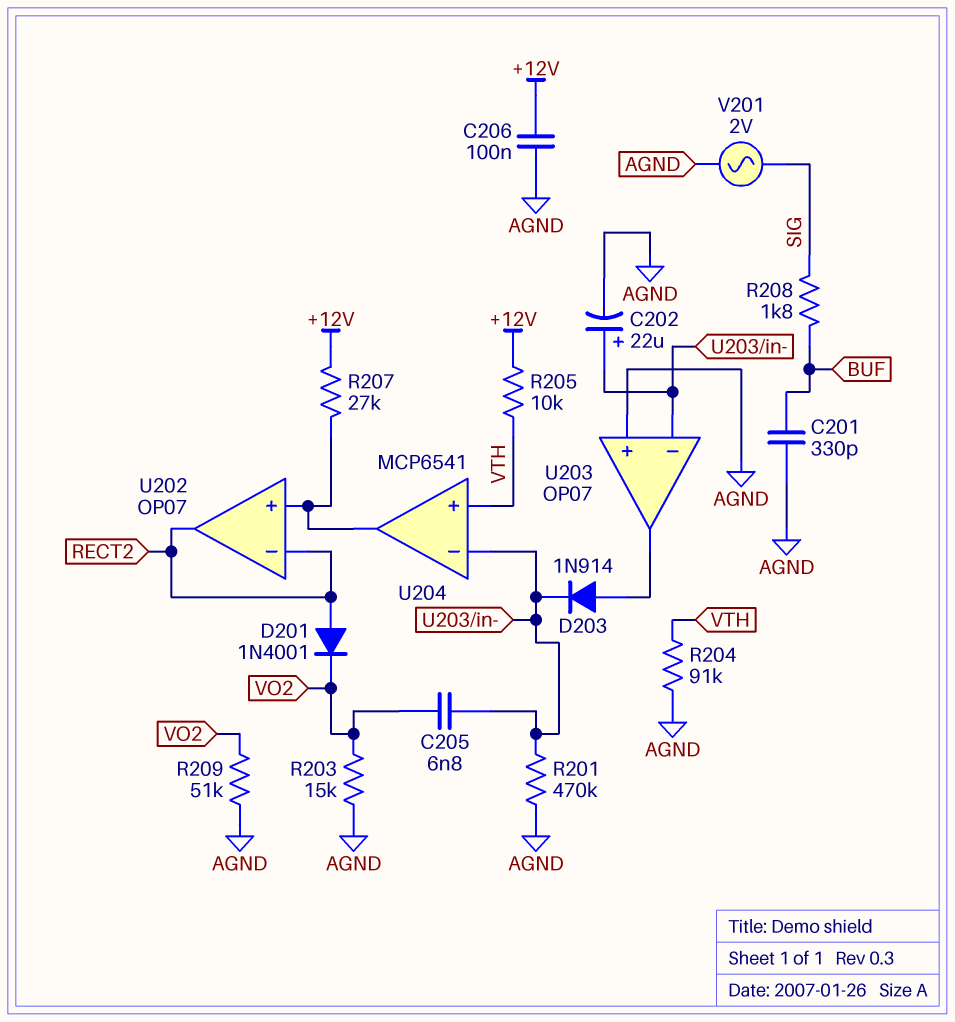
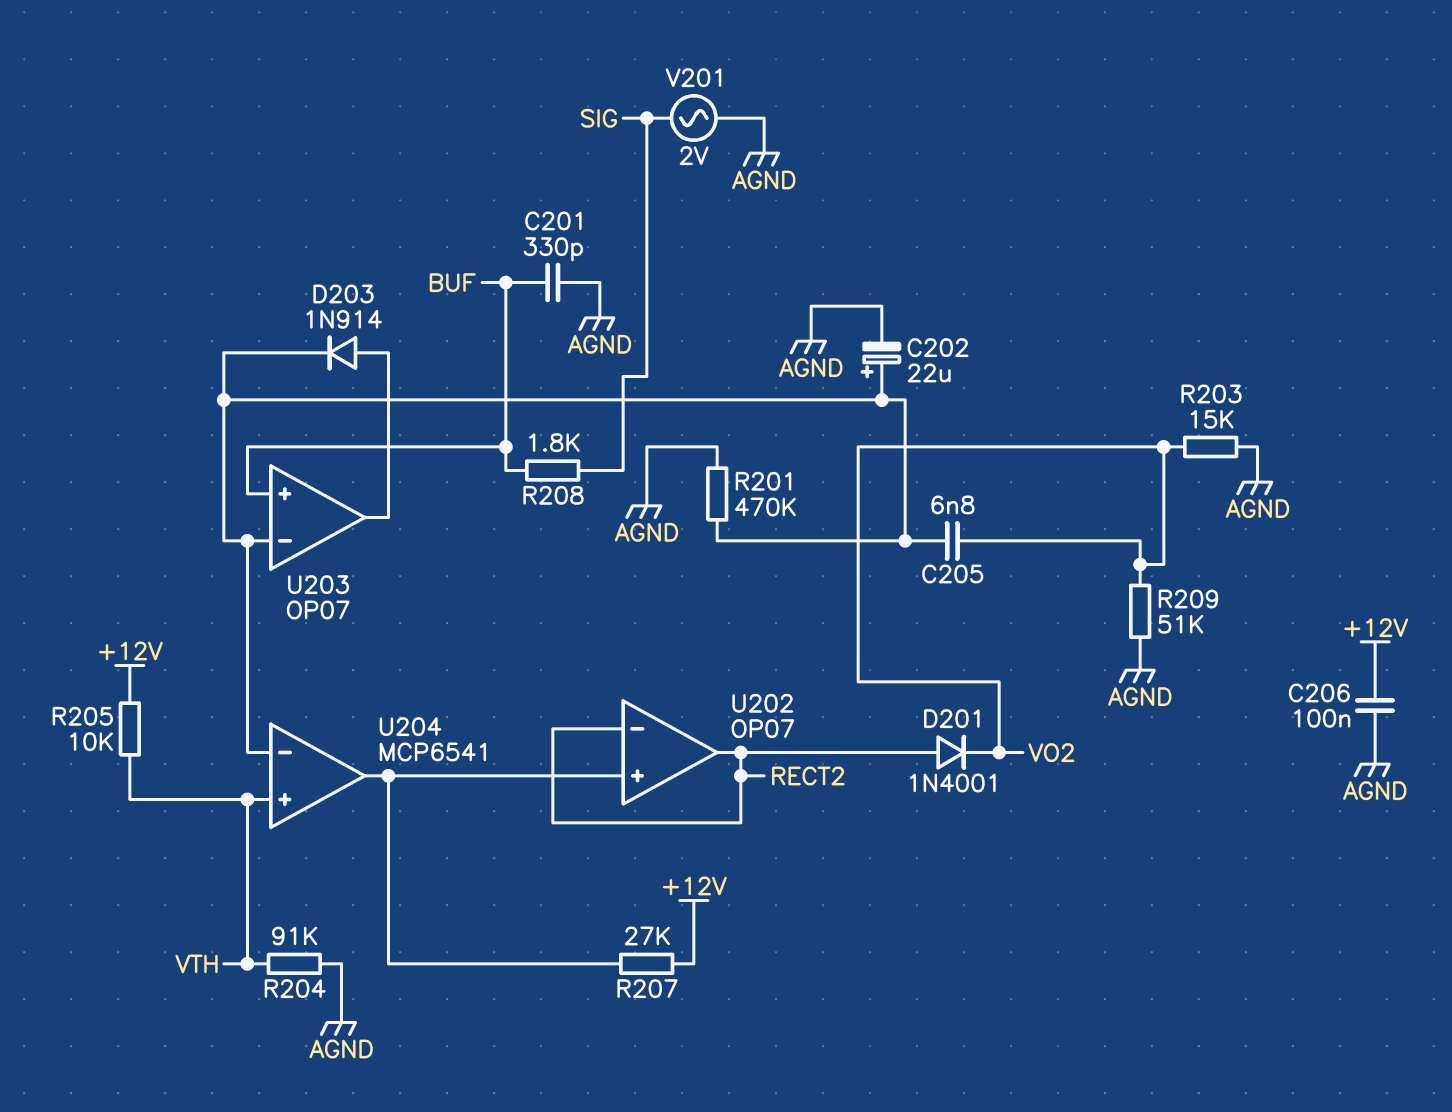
U203 pin in+: AGND -> BUF

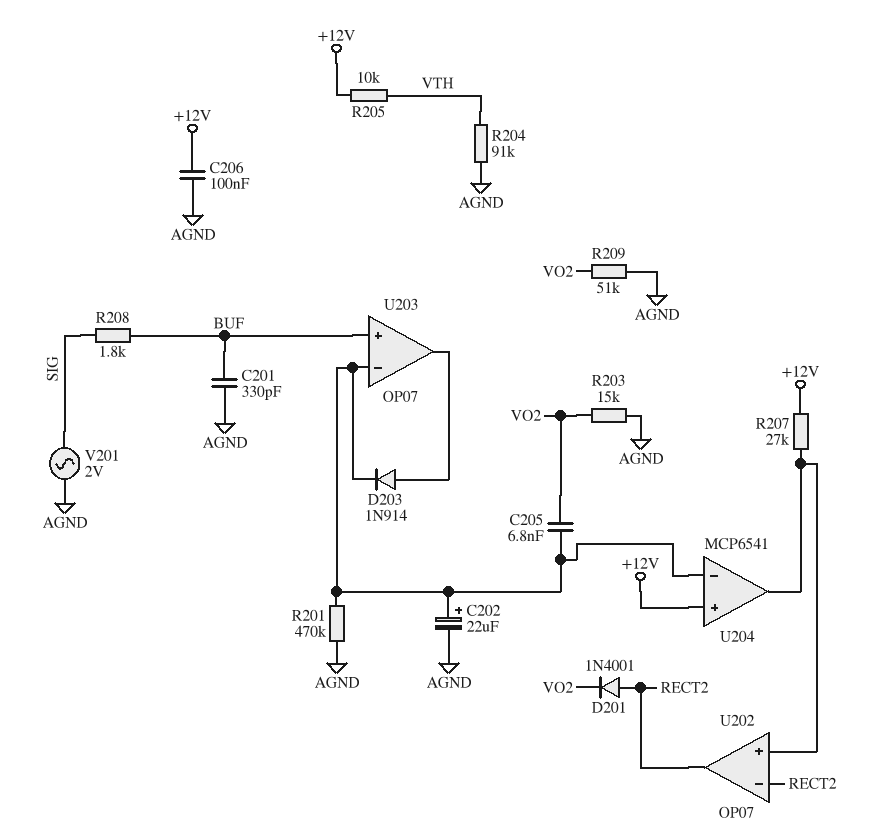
U204 pin in+: VTH -> +12V

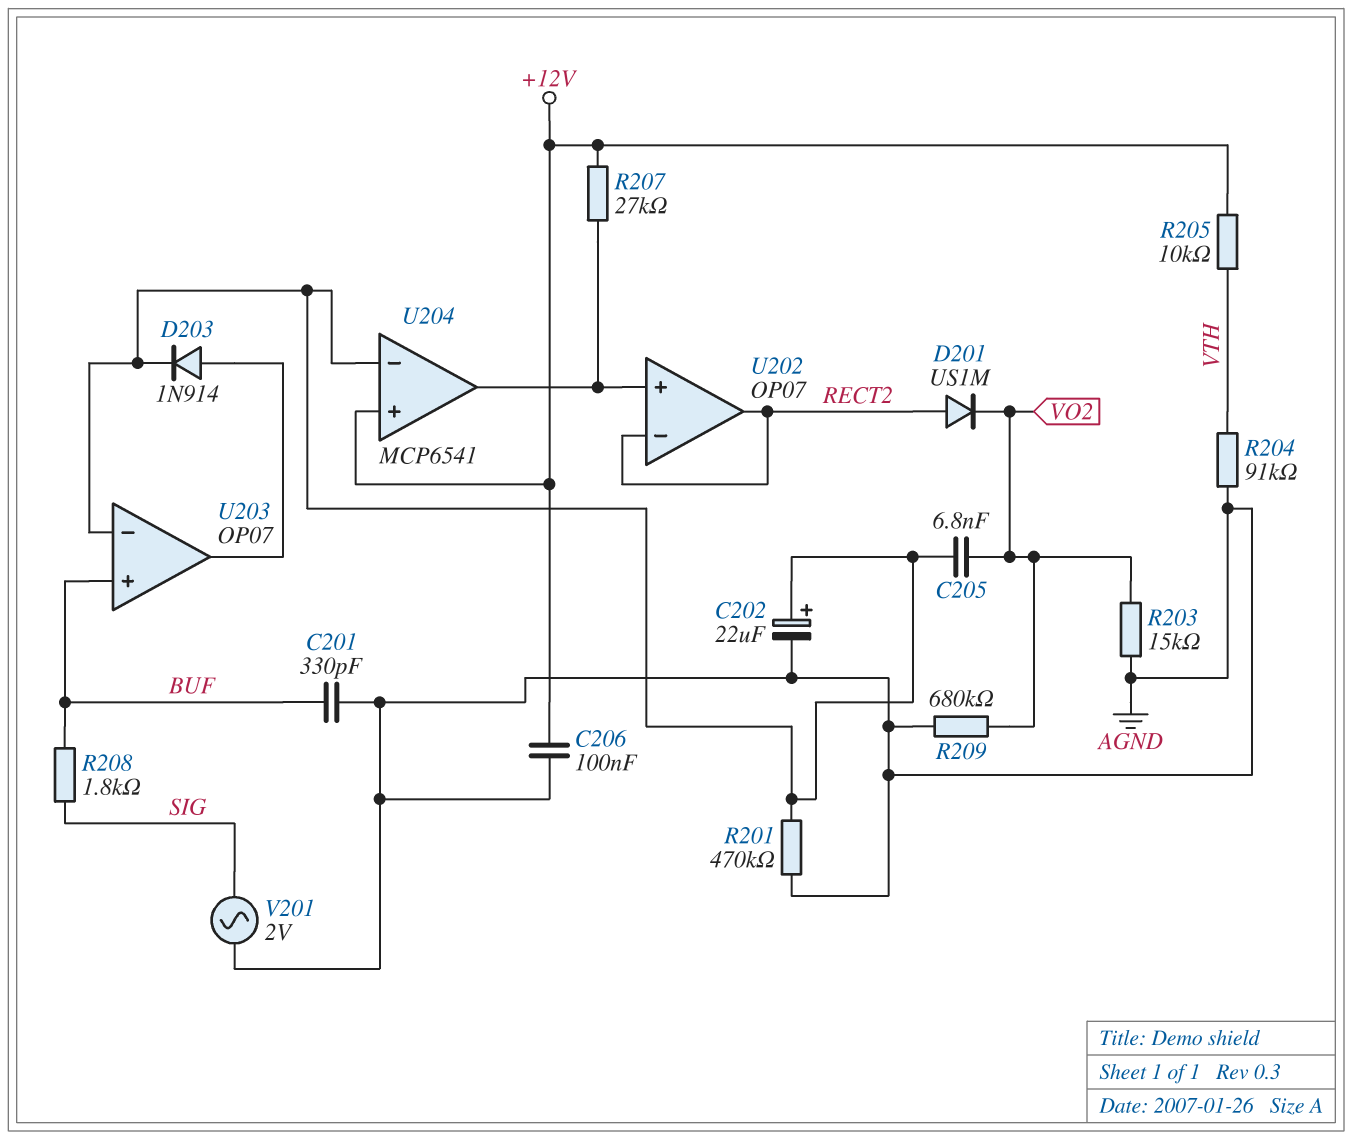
D201: diode 1N4001 (A RECT2, K VO2) -> diode US1M (A RECT2, K VO2)
R209: 51k (AGND, VO2) -> 680k (AGND, VO2)

